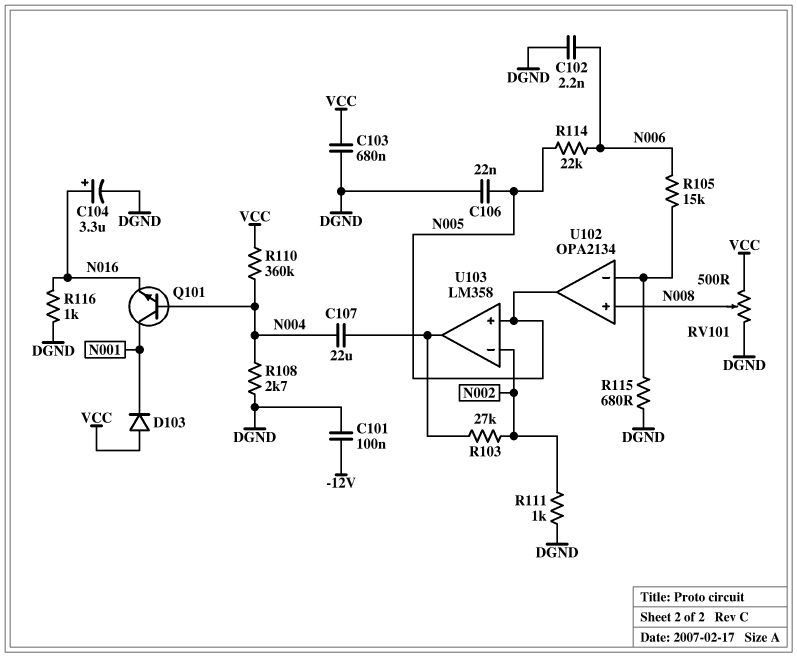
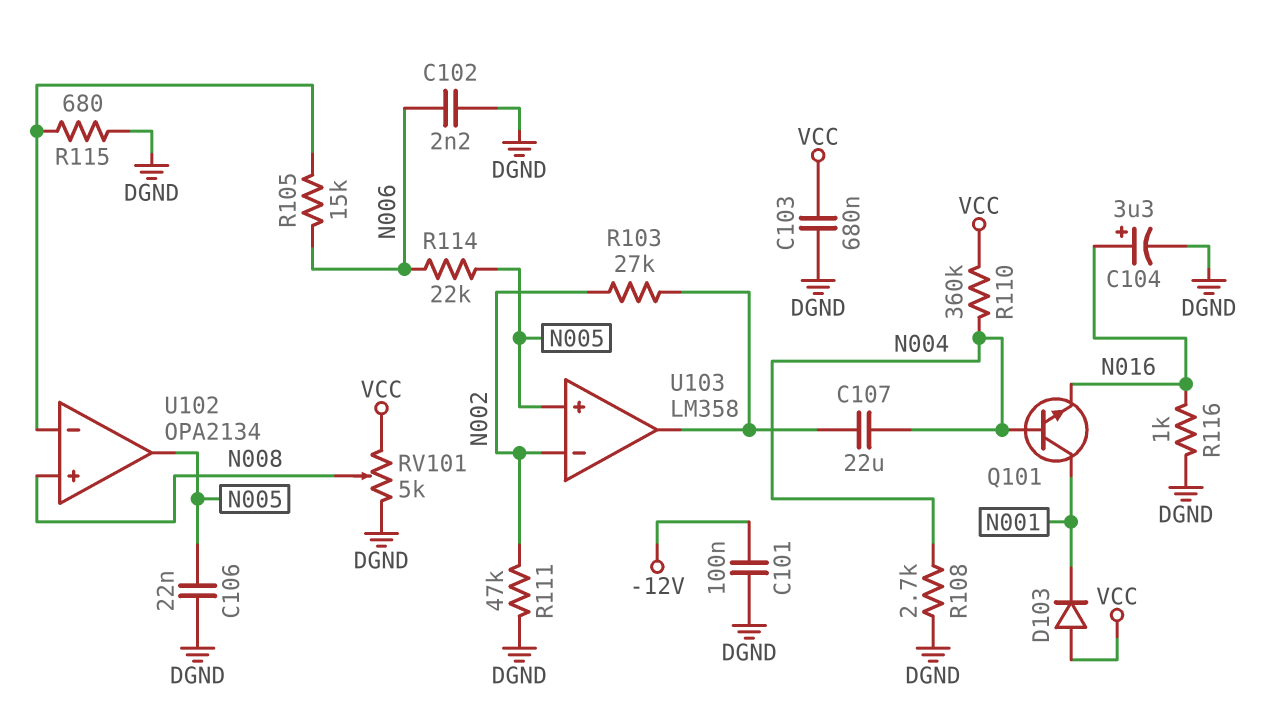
R111: 1k (DGND, N002) -> 47k (DGND, N002)
RV101: 500 (DGND, VCC, wiper N008) -> 5k (DGND, VCC, wiper N008)

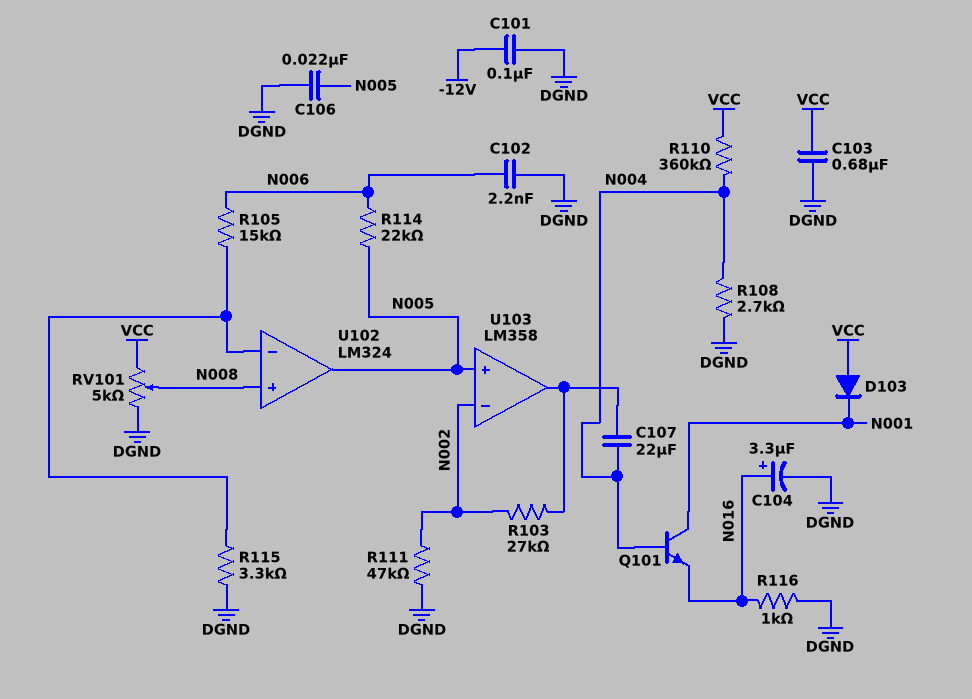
R115: 680 (DGND, U102/in-) -> 3.3k (DGND, U102/in-)
U102: OPA2134 -> LM324

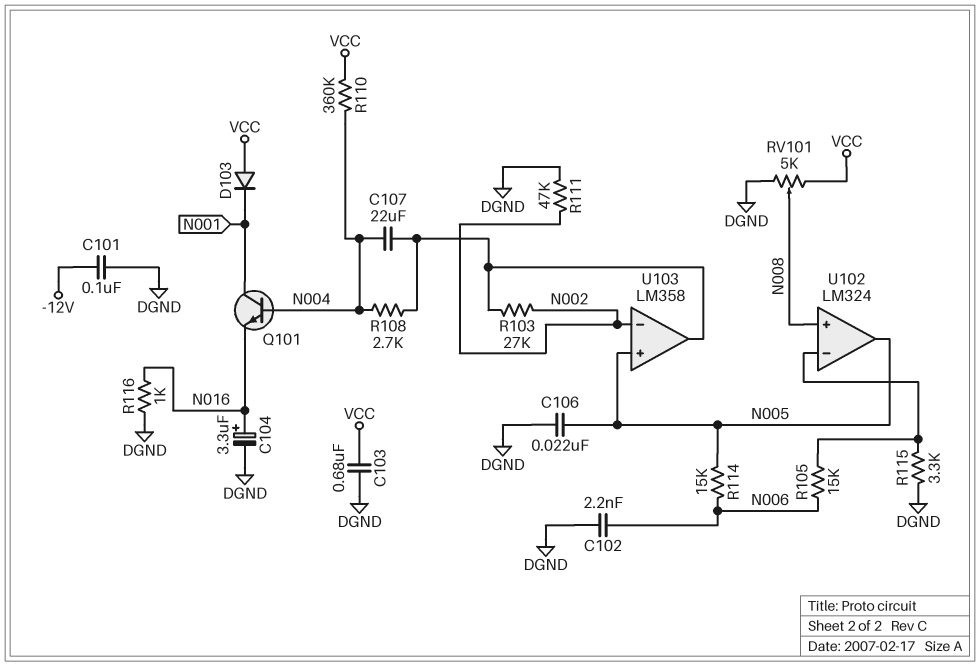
R108: 2.7k (DGND, N004) -> 2.7k (N004, U103/out)
R114: 22k (N005, N006) -> 15k (N005, N006)

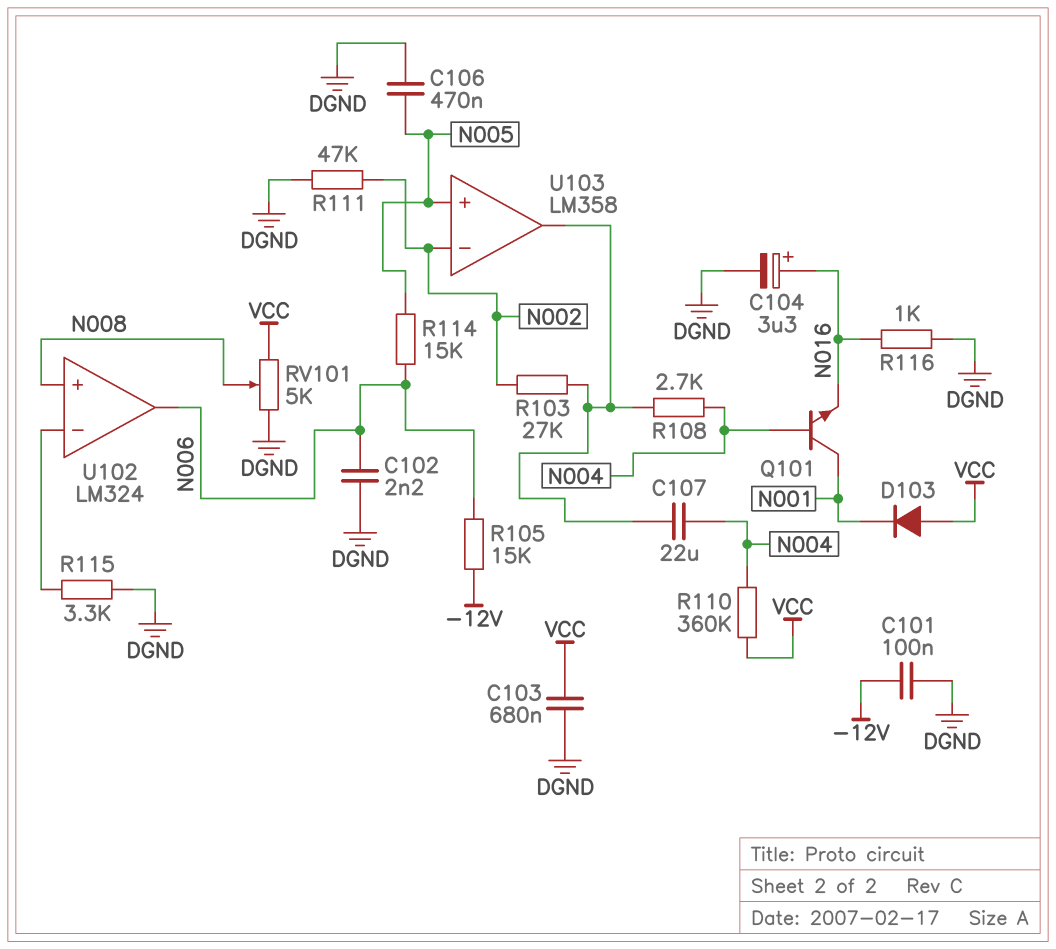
C106: 22nF (DGND, N005) -> 470nF (DGND, N005)
R105: 15k (N006, U102/in-) -> 15k (-12V, N006)
U102 pin out: N005 -> N006

